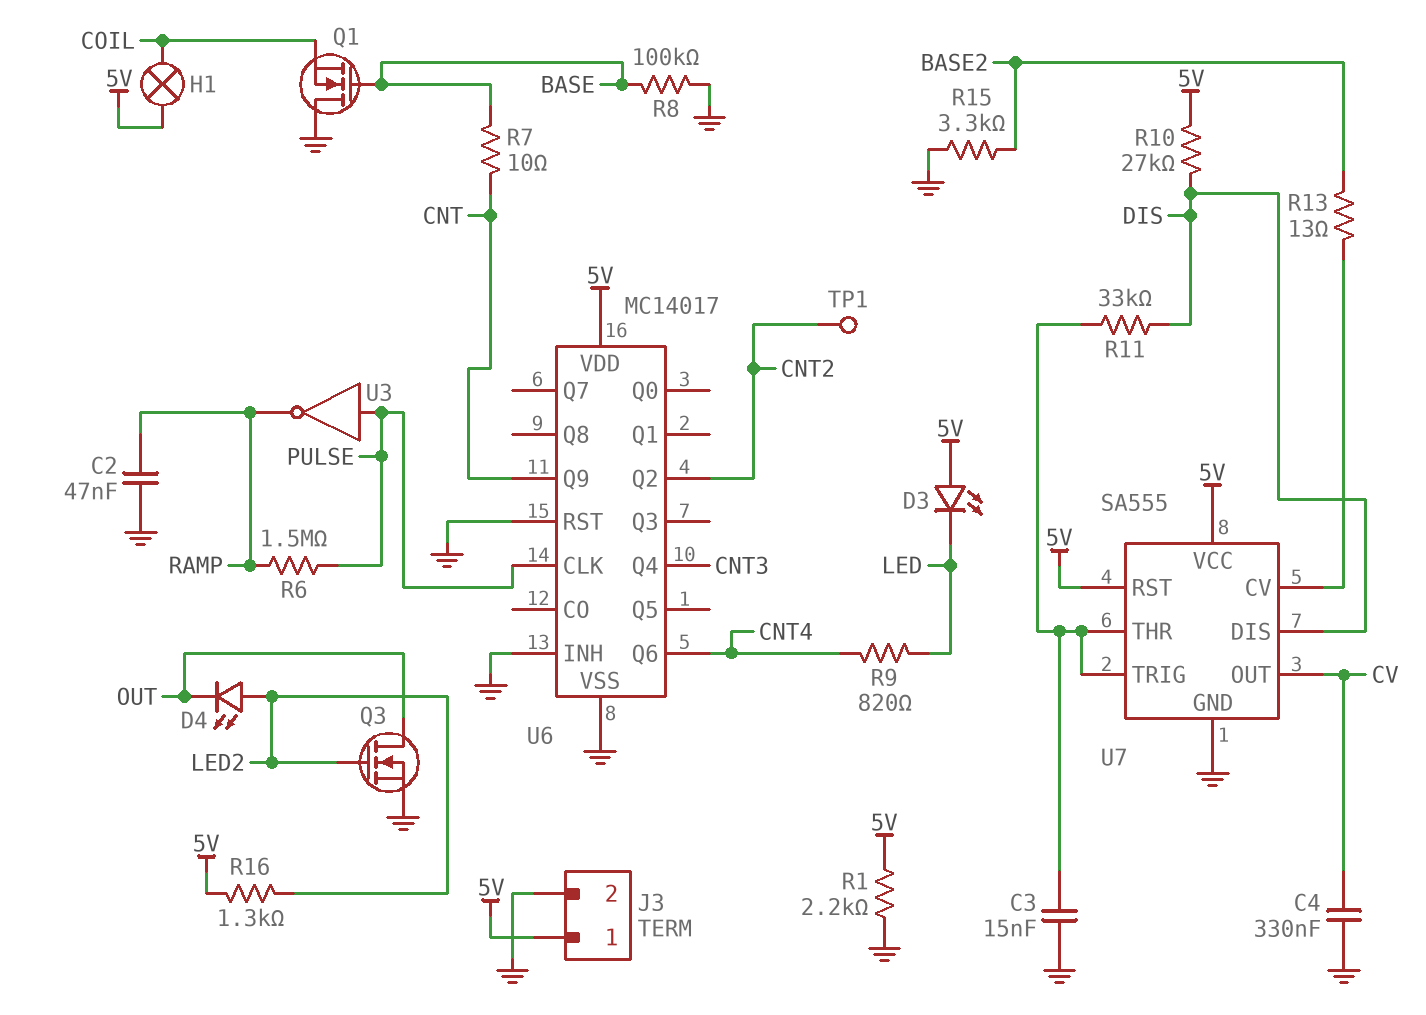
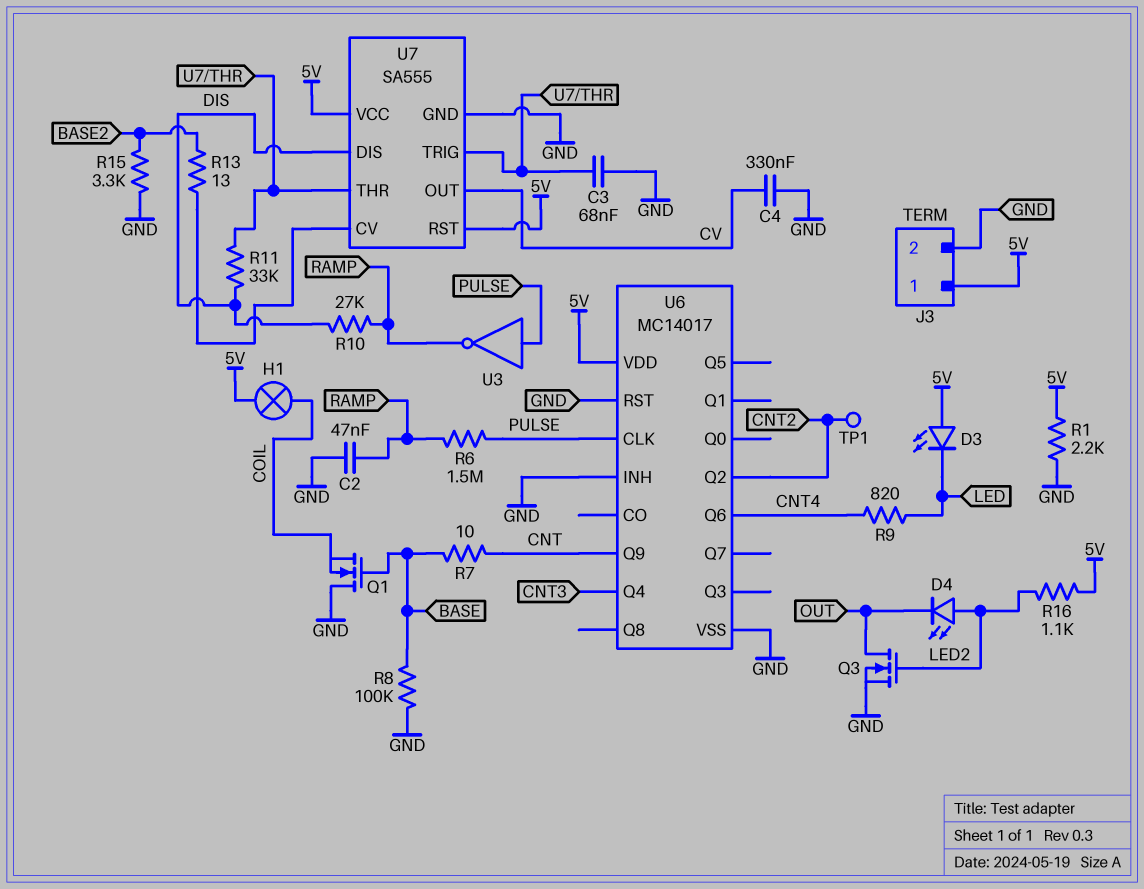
C3: 15nF (GND, U7/THR) -> 68nF (GND, U7/THR)
R10: 27k (5V, DIS) -> 27k (DIS, RAMP)
R16: 1.3k (5V, LED2) -> 1.1k (5V, LED2)

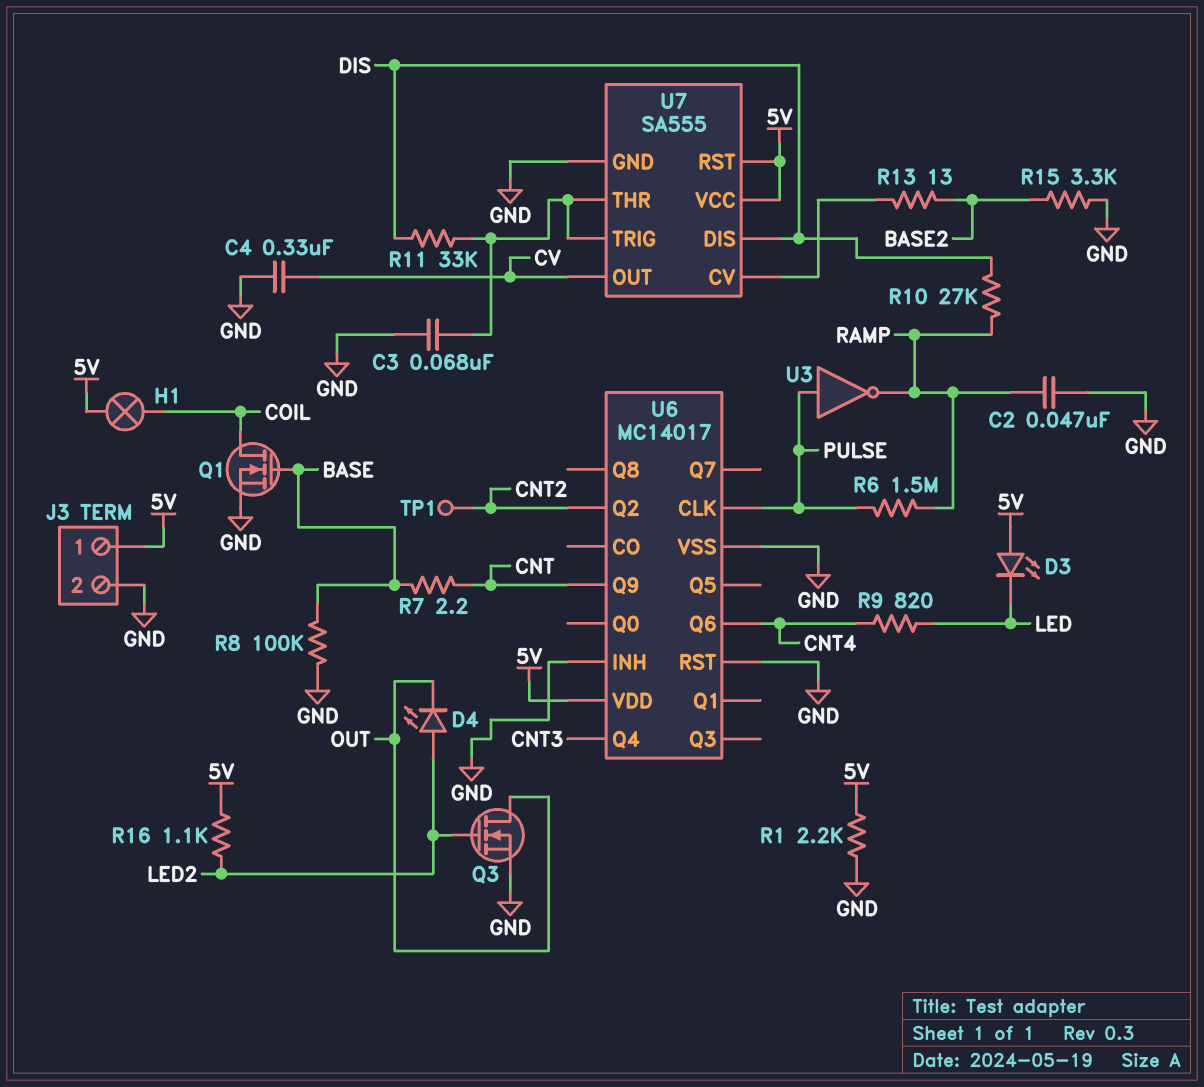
Q1: NMOS (G BASE, D GND, S COIL) -> NMOS (G BASE, D COIL, S GND)
R7: 10 (BASE, CNT) -> 2.2 (BASE, CNT)

